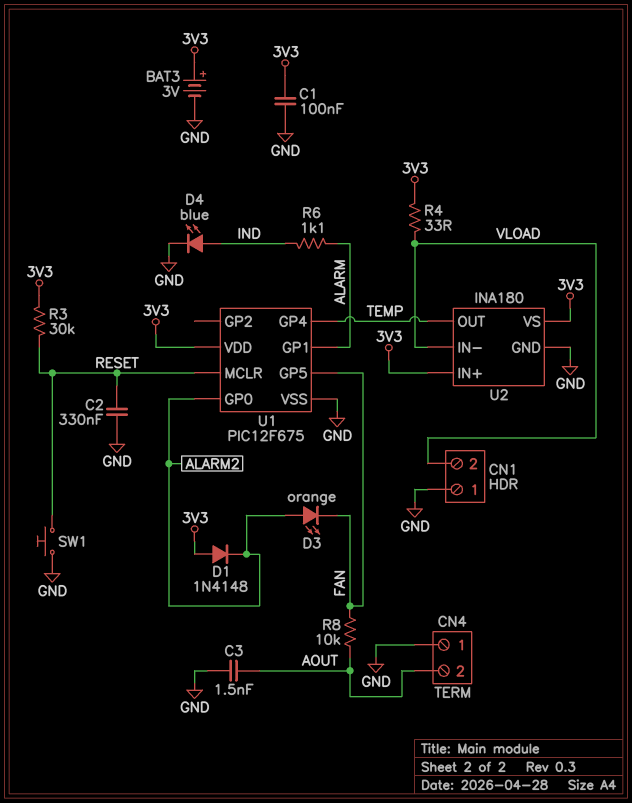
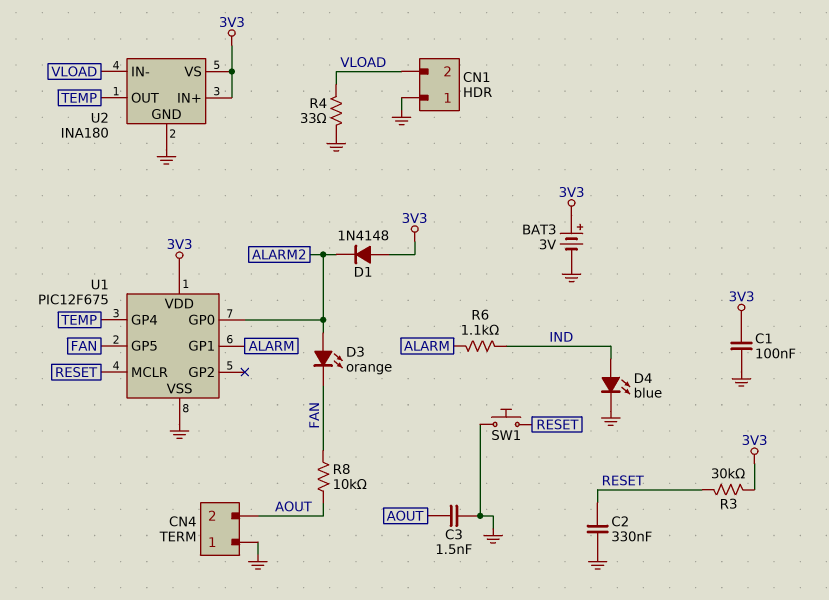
R4: 33 (3V3, VLOAD) -> 33 (GND, VLOAD)

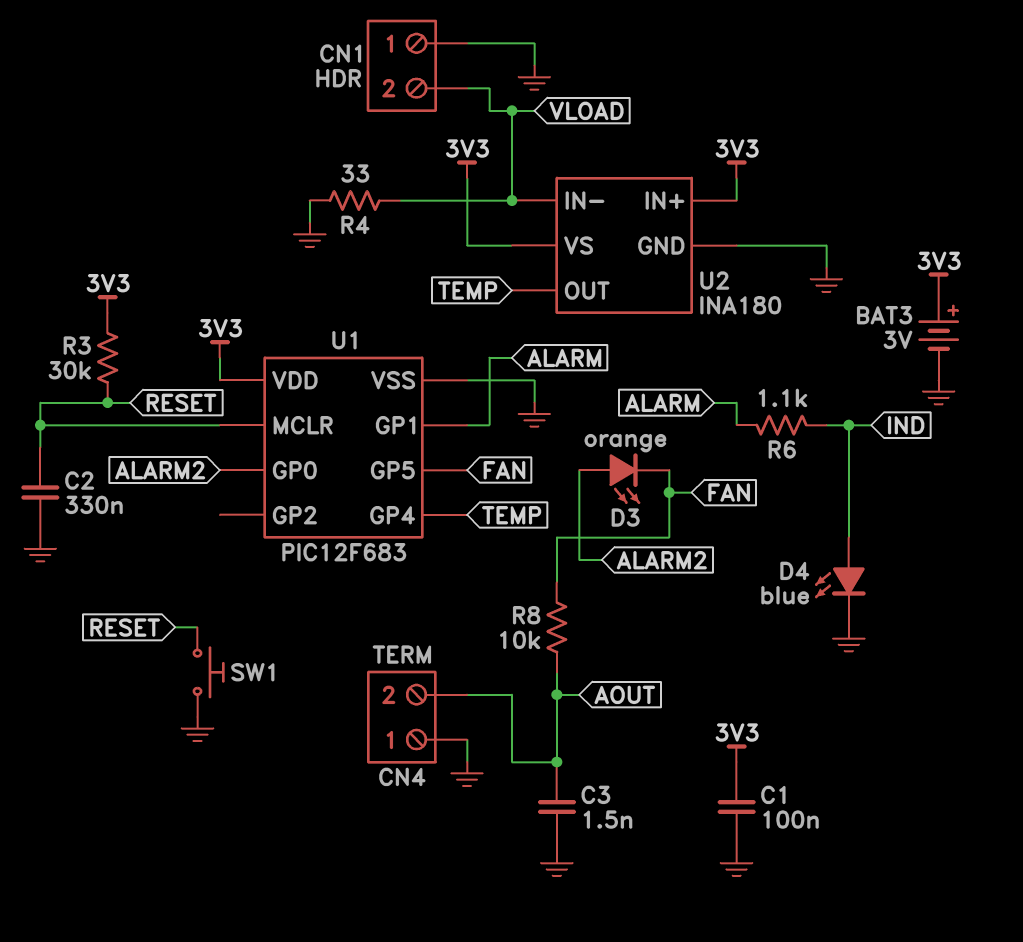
D1: diode 1N4148 (A 3V3, K ALARM2) -> none
U1: PIC12F675 -> PIC12F683

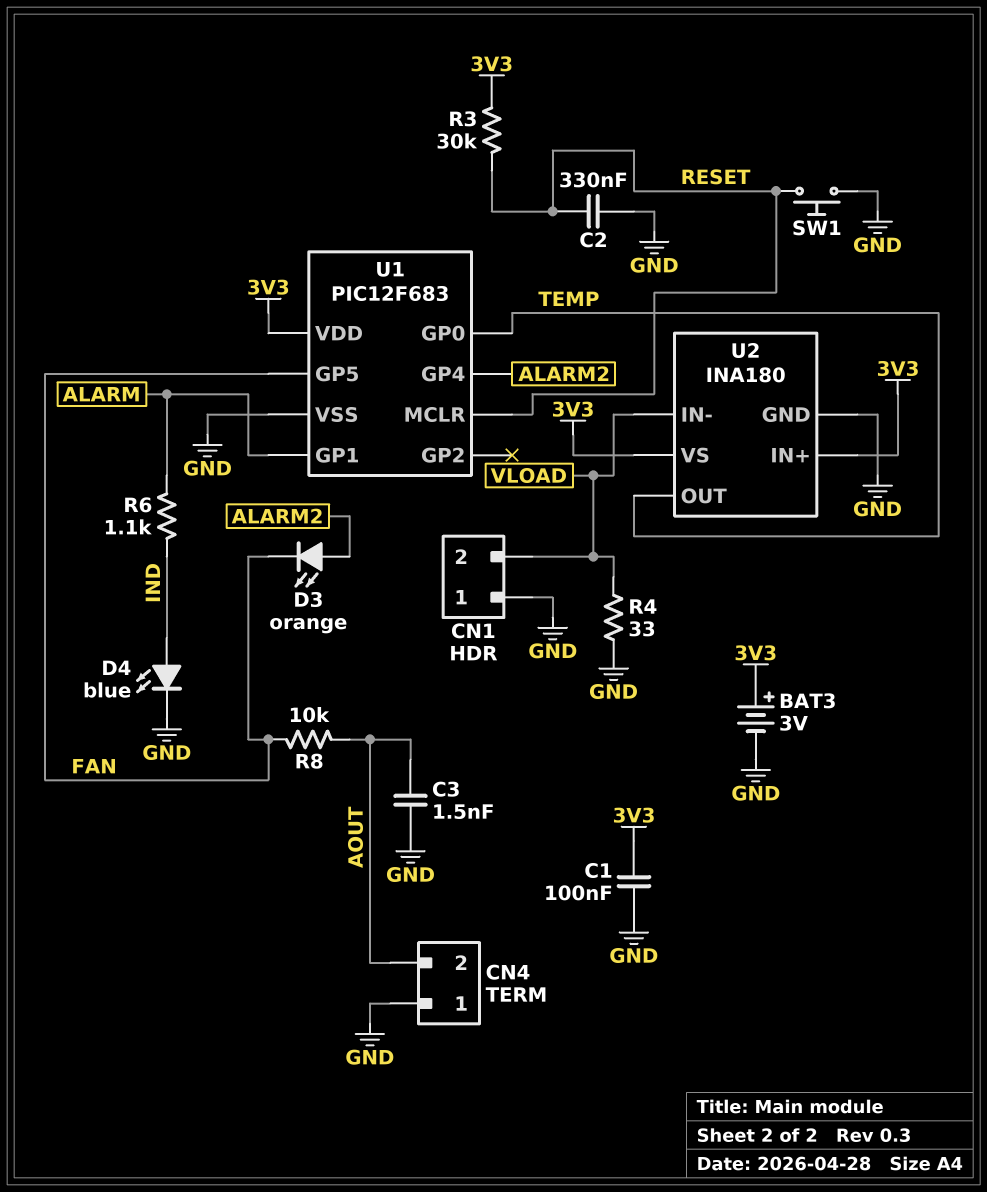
U1 pin GP0: ALARM2 -> TEMP
U1 pin GP4: TEMP -> ALARM2

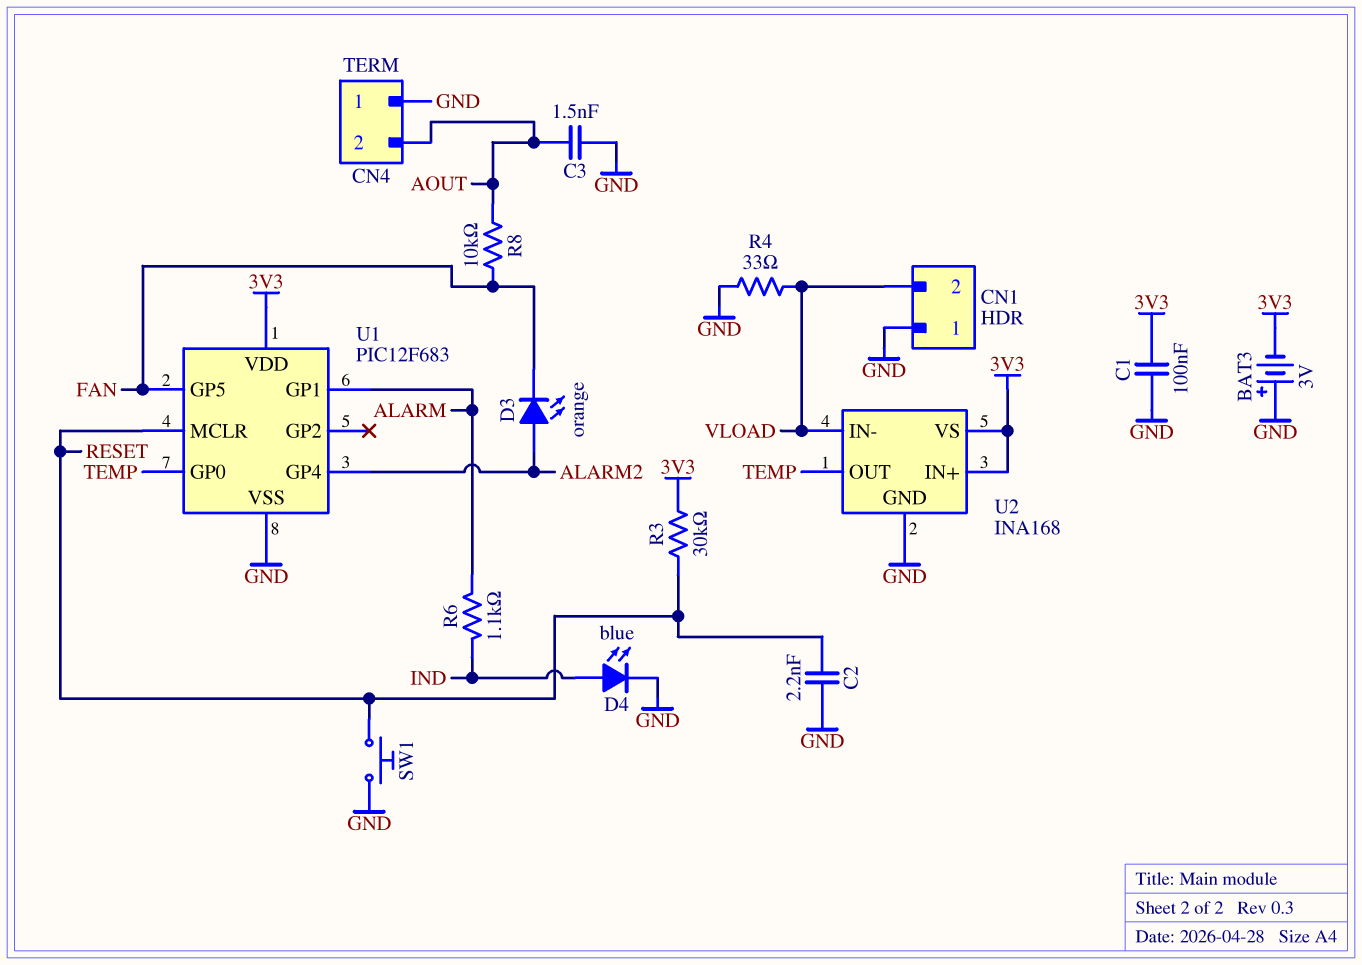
BAT3: 3V (plus 3V3, minus GND) -> 3V (plus GND, minus 3V3)
C2: 330nF (GND, RESET) -> 2.2nF (GND, RESET)
U2: INA180 -> INA168

